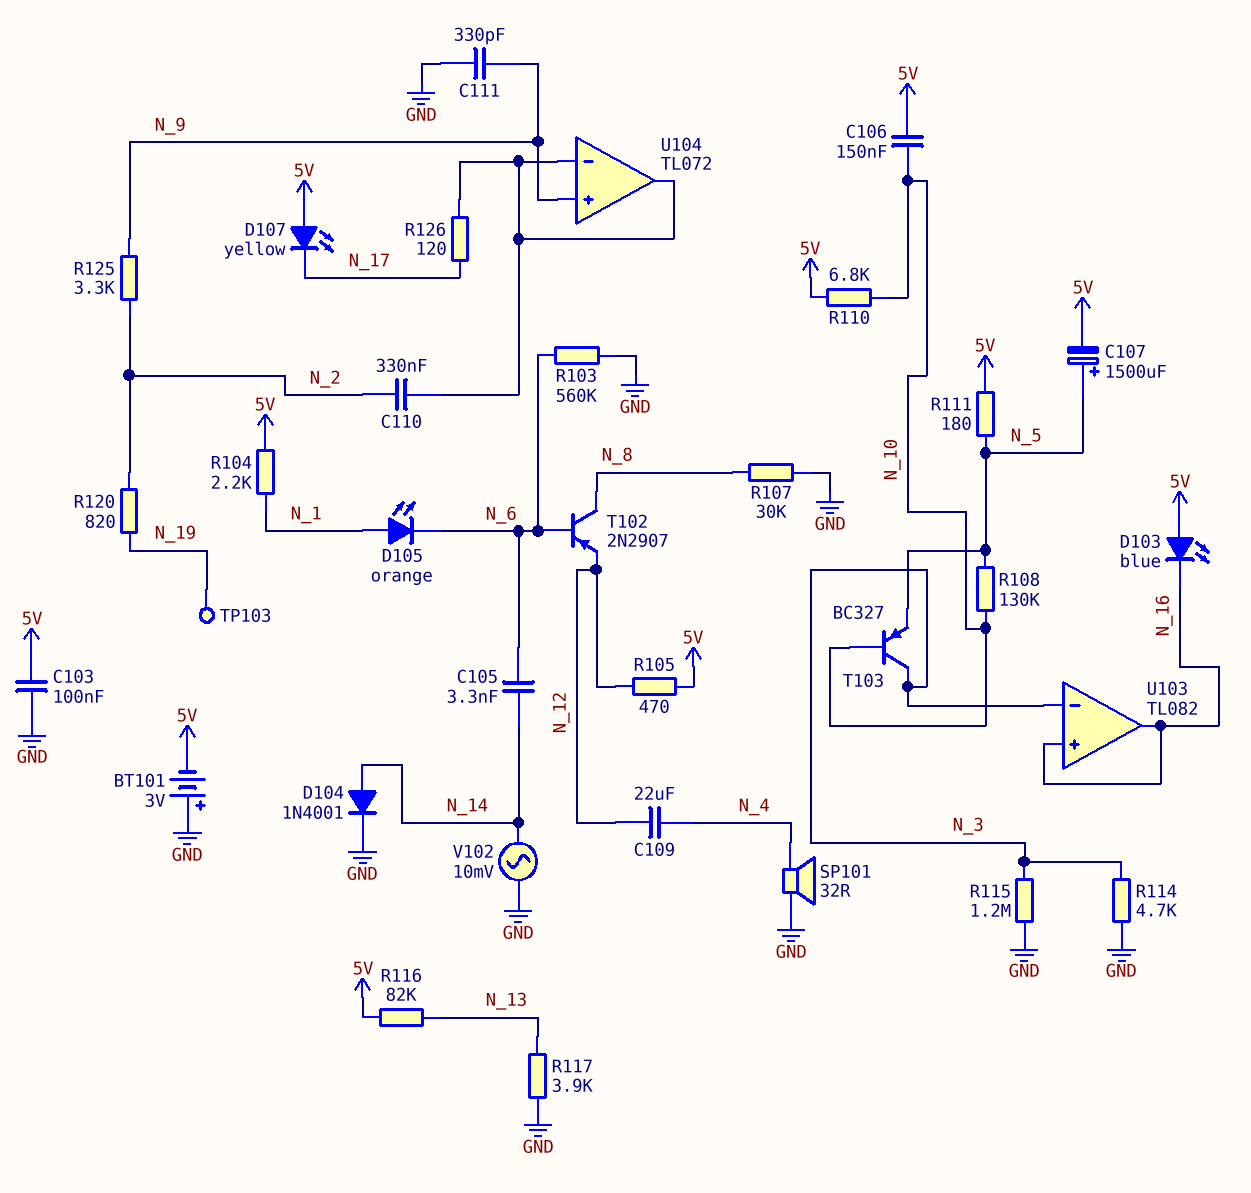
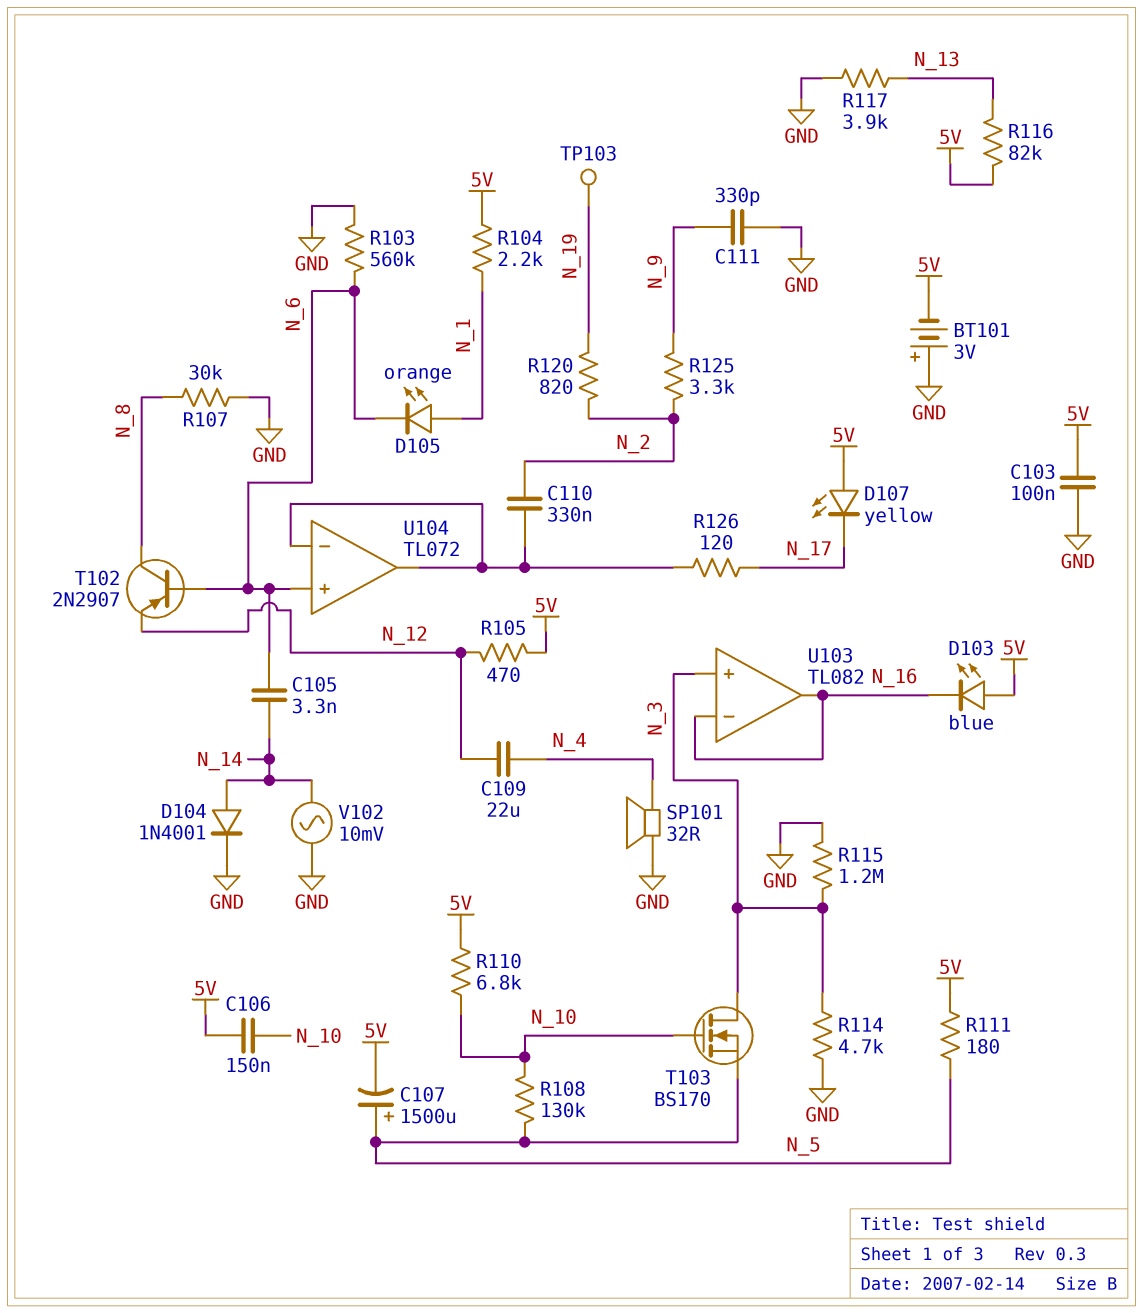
T103: PNP BC327 (B N_10, C N_3, E N_5) -> NMOS BS170 (G N_10, D N_3, S N_5)
U103 pin in+: N_16 -> N_3
U103 pin in-: N_3 -> N_16
U104 pin in+: N_9 -> N_6

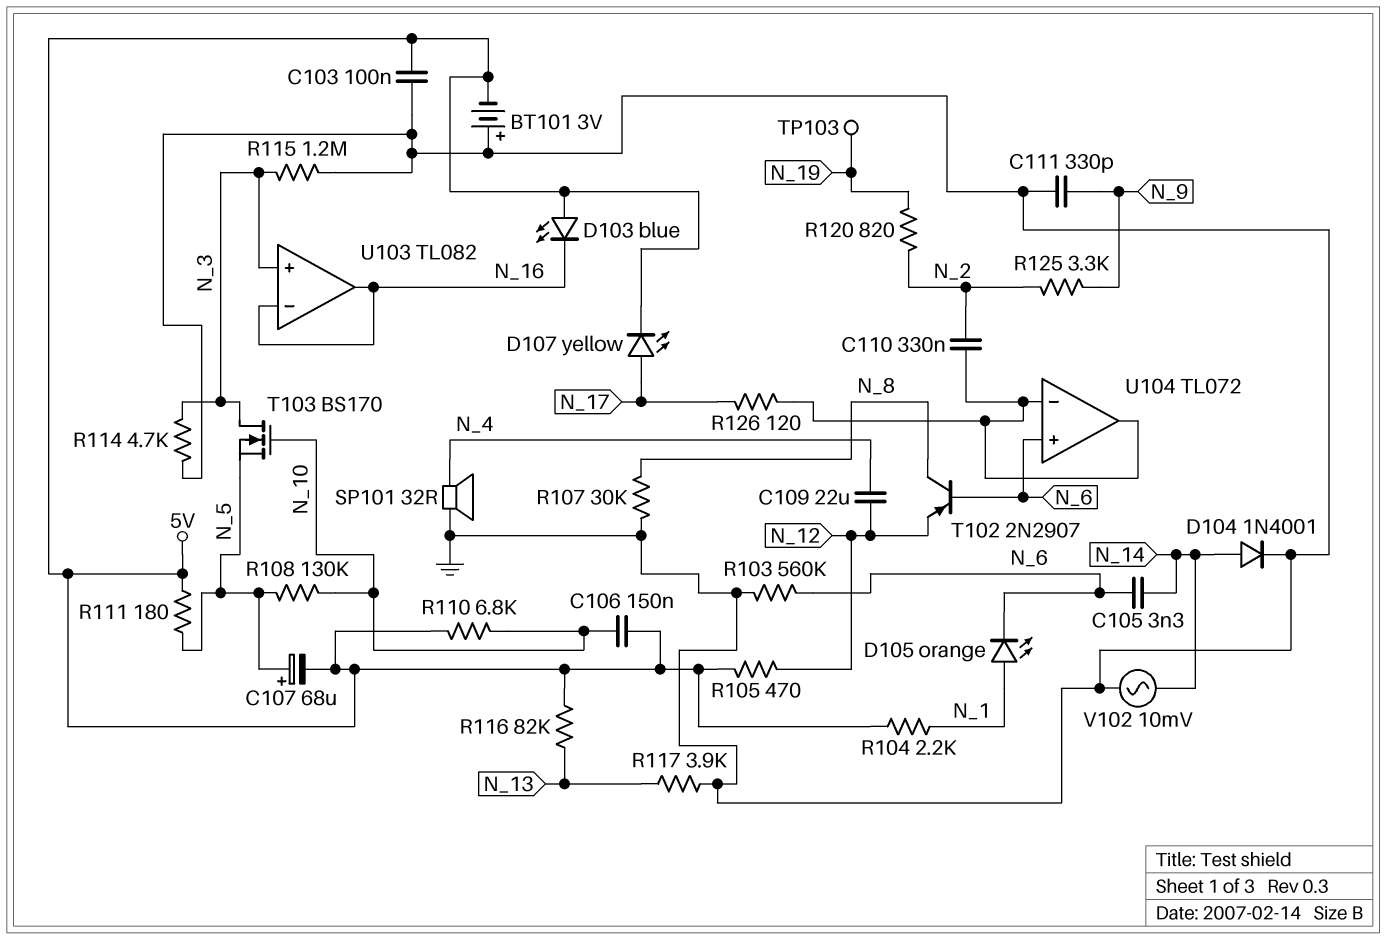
C107: 1500uF (plus N_5, minus 5V) -> 68uF (plus N_5, minus 5V)
D107: LED yellow (A 5V, K N_17) -> LED yellow (A N_17, K 5V)

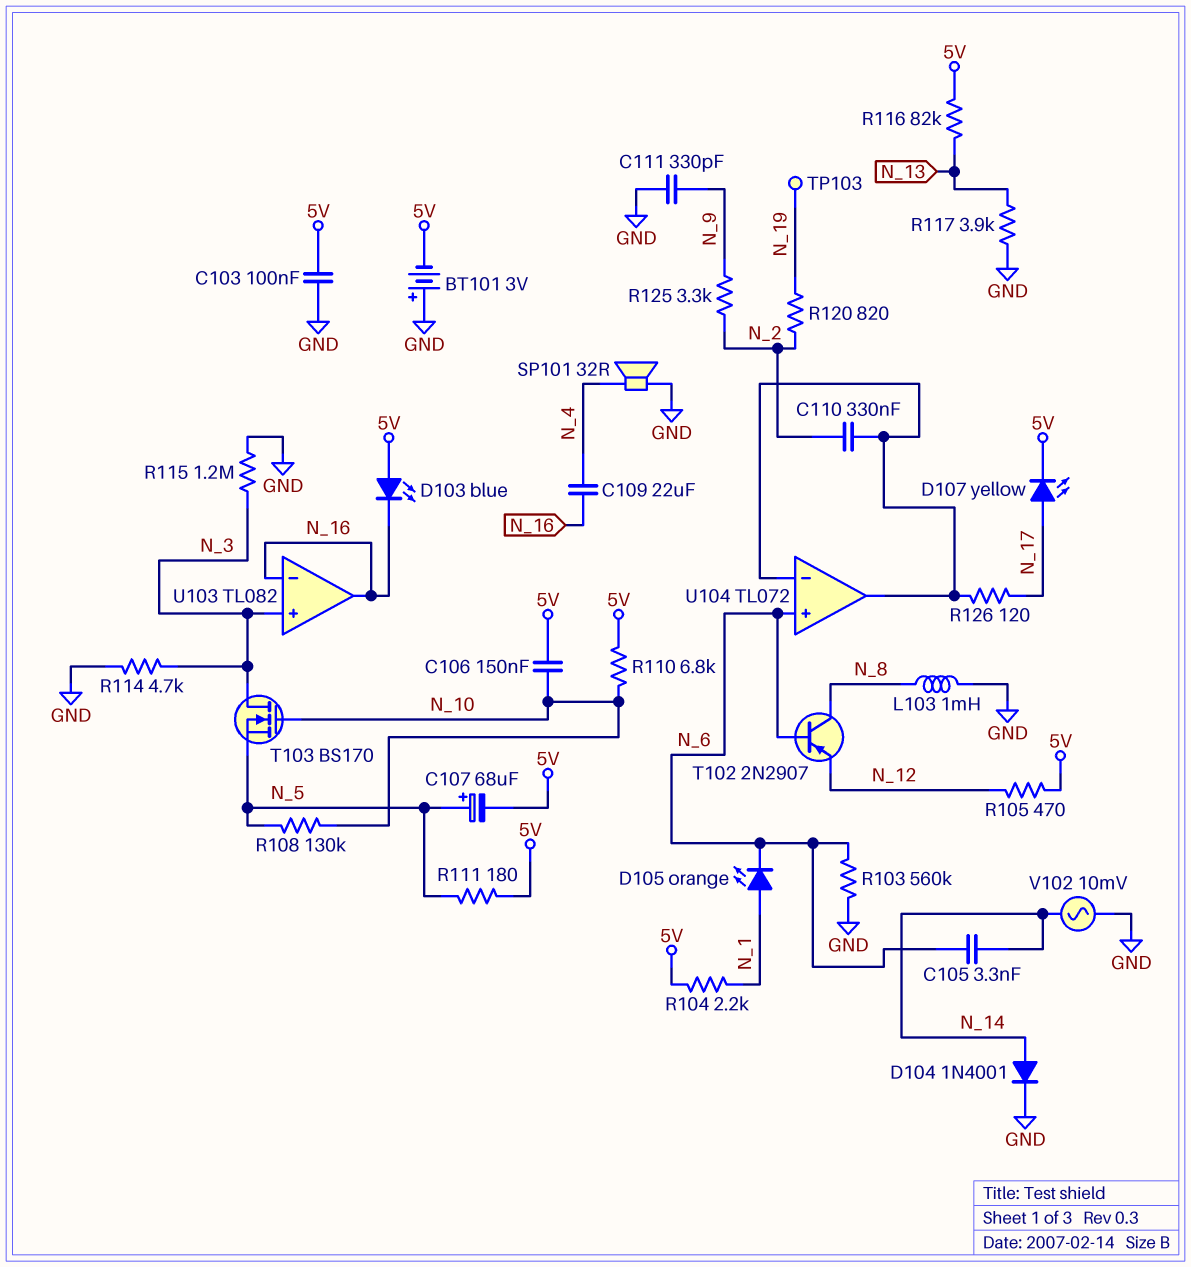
C109: 22uF (N_4, N_12) -> 22uF (N_4, N_16)
L103: none -> 1mH (GND, N_8)
R107: 30k (GND, N_8) -> none

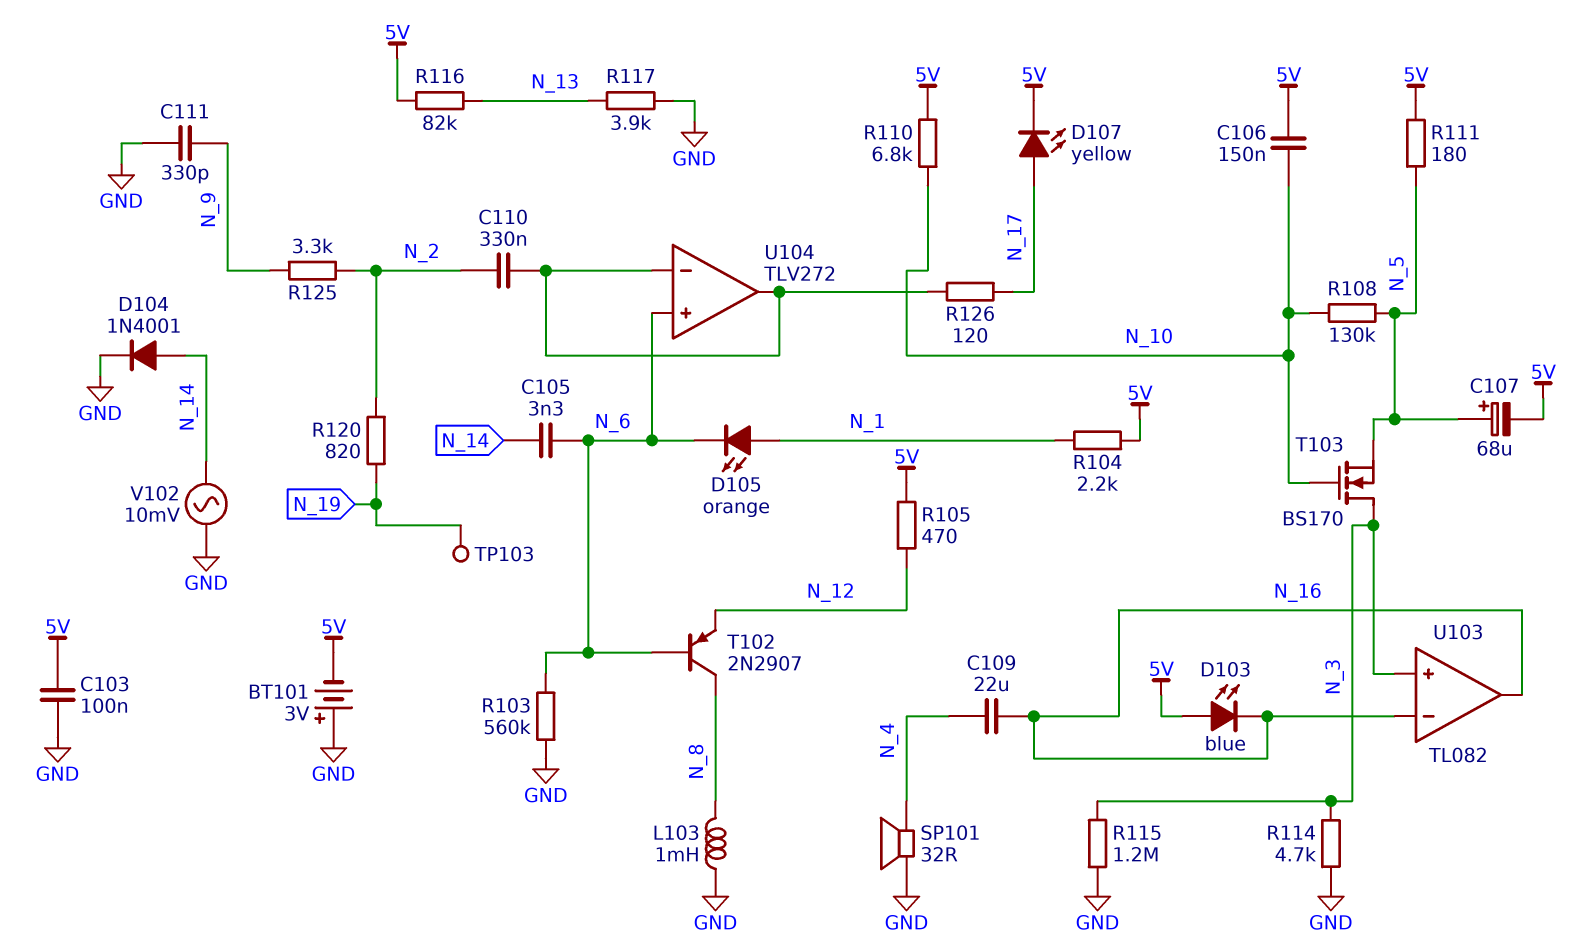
U104: TL072 -> TLV272

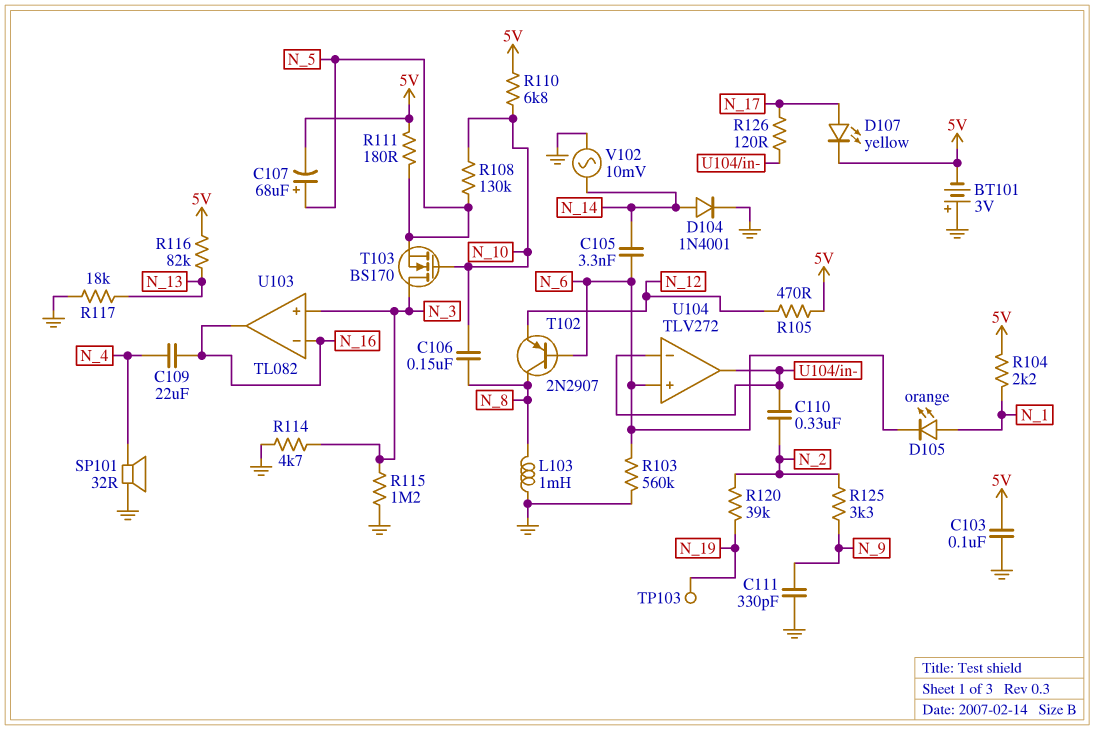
C106: 150nF (5V, N_10) -> 150nF (N_8, N_10)
D103: LED blue (A 5V, K N_16) -> none
R117: 3.9k (GND, N_13) -> 18k (GND, N_13)
R120: 820 (N_2, N_19) -> 39k (N_2, N_19)

